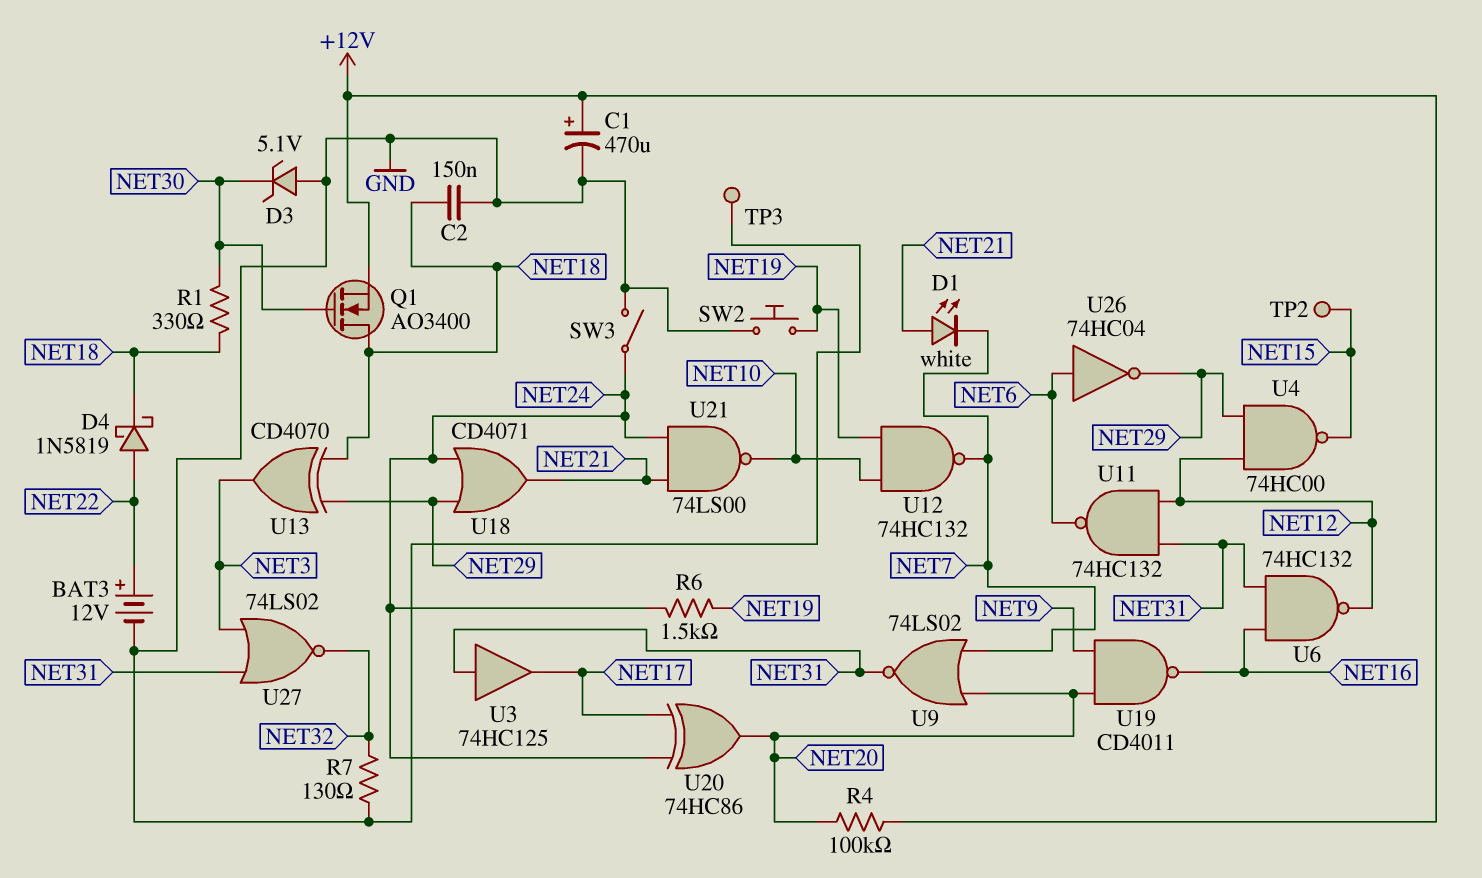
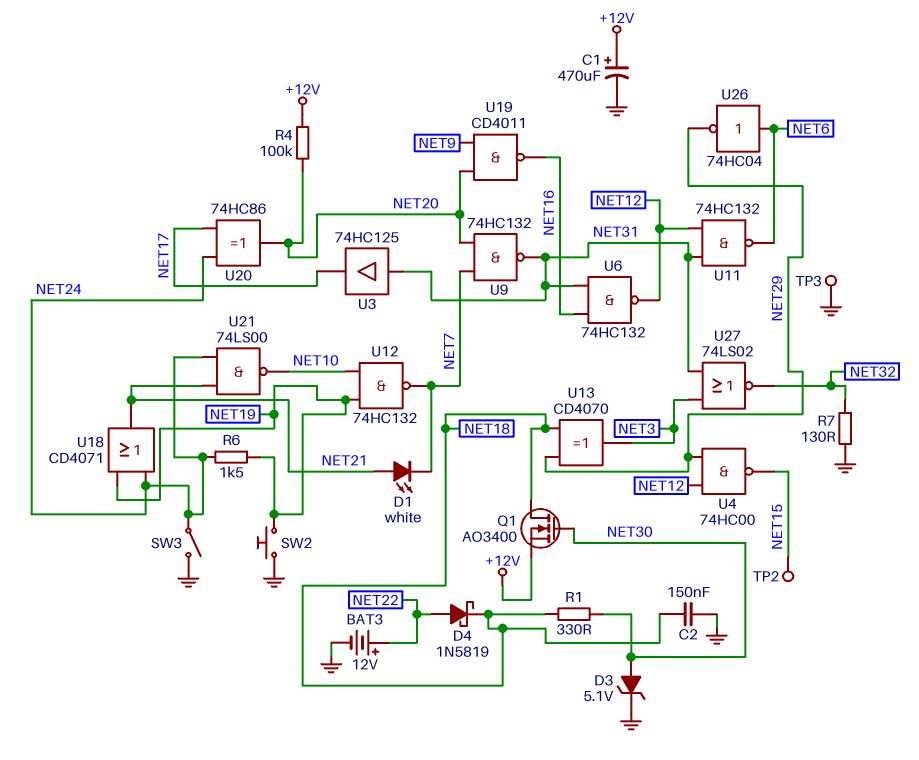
D3: zener 5.1V (A GND, K NET30) -> zener 5.1V (A NET30, K GND)
U9: NOR 74LS02 (in NET7, in NET20, out NET31) -> NAND 74HC132 (in NET7, in NET20, out NET31)
U18: OR CD4071 (in NET24, in NET29, out NET21) -> OR CD4071 (in NET19, in NET24, out NET21)

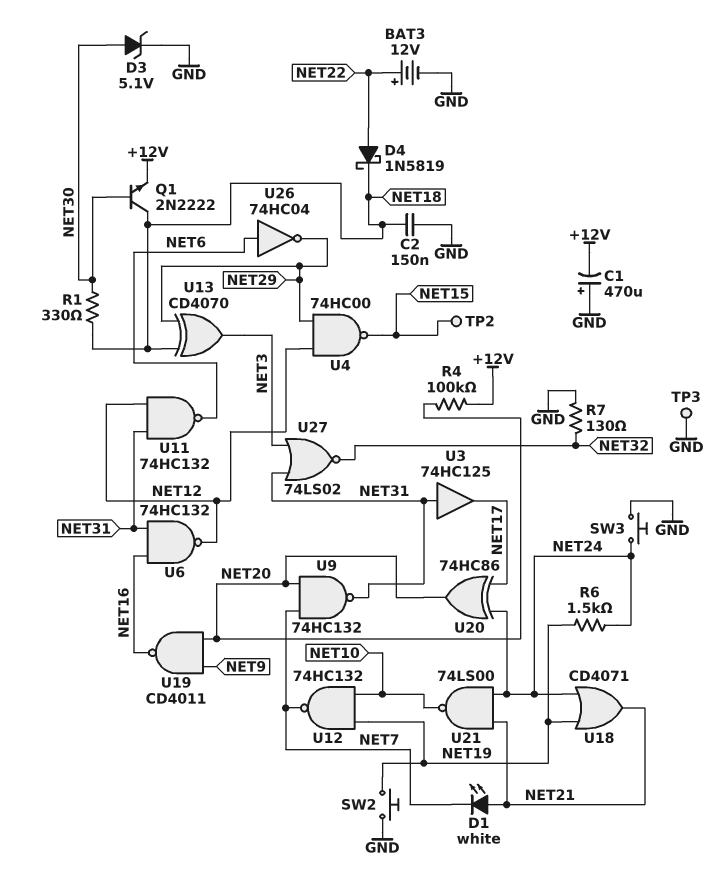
C1: 470uF (plus +12V, minus GND) -> 470uF (plus GND, minus +12V)
Q1: NMOS AO3400 (G NET30, D NET18, S +12V) -> NPN 2N2222 (B NET30, C NET18, E +12V)
SW3: switch (GND, NET24) -> button (GND, NET24)

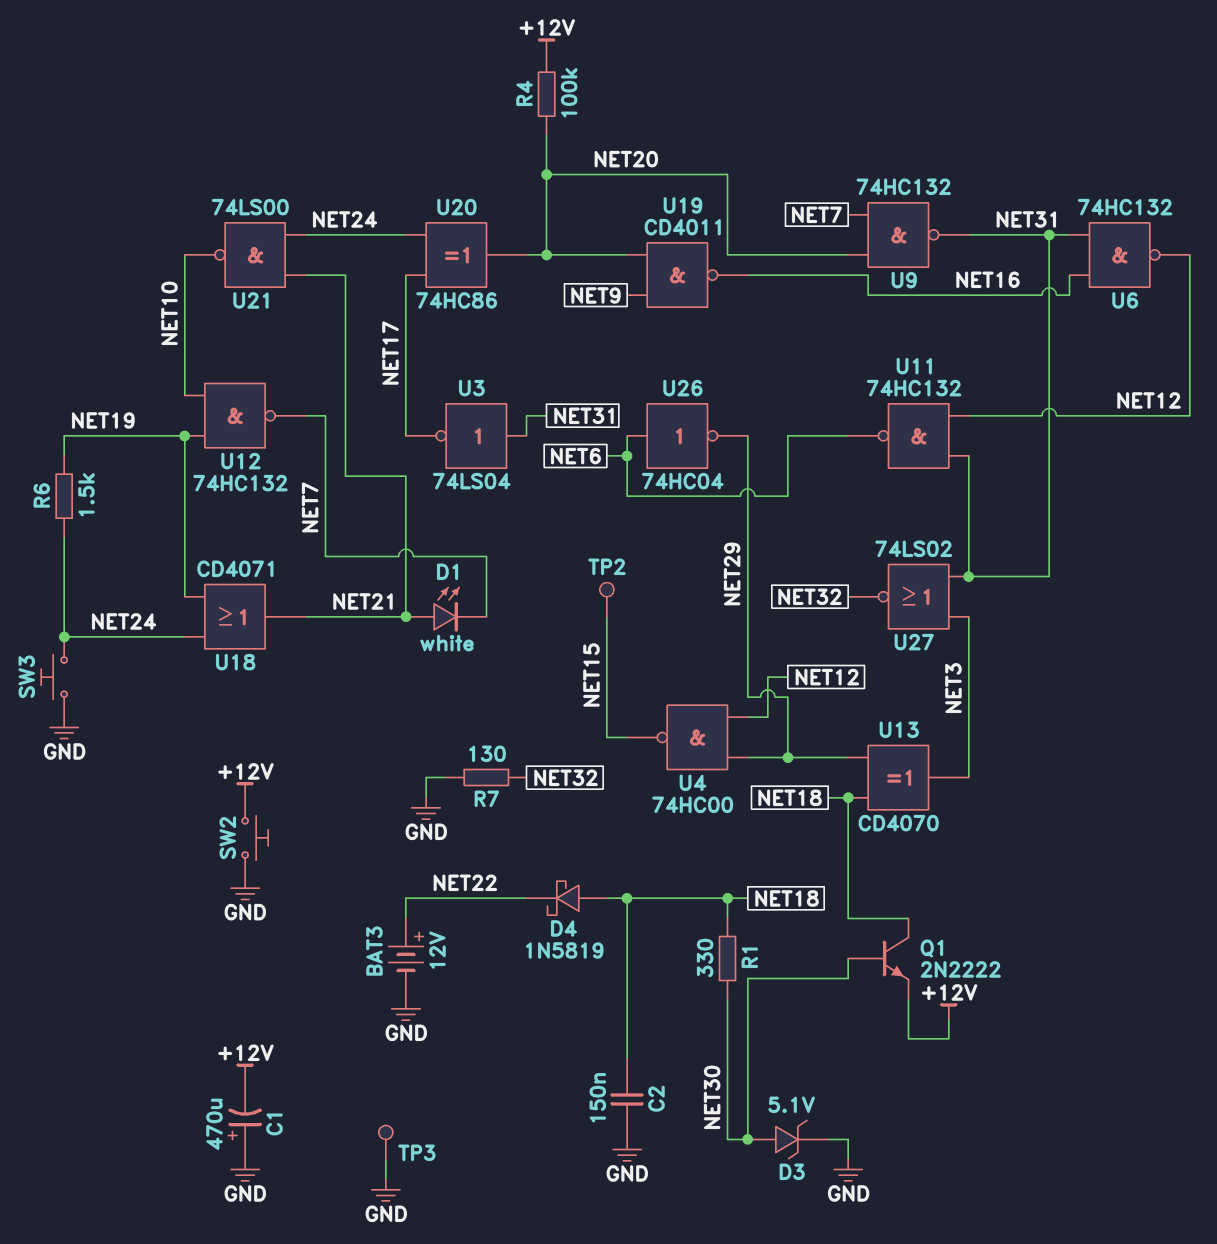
D4: schottky 1N5819 (A NET22, K NET18) -> schottky 1N5819 (A NET18, K NET22)
SW2: button (GND, NET19) -> button (+12V, GND)
U3: buffer 74HC125 (in NET31, out NET17) -> NOT 74LS04 (in NET31, out NET17)

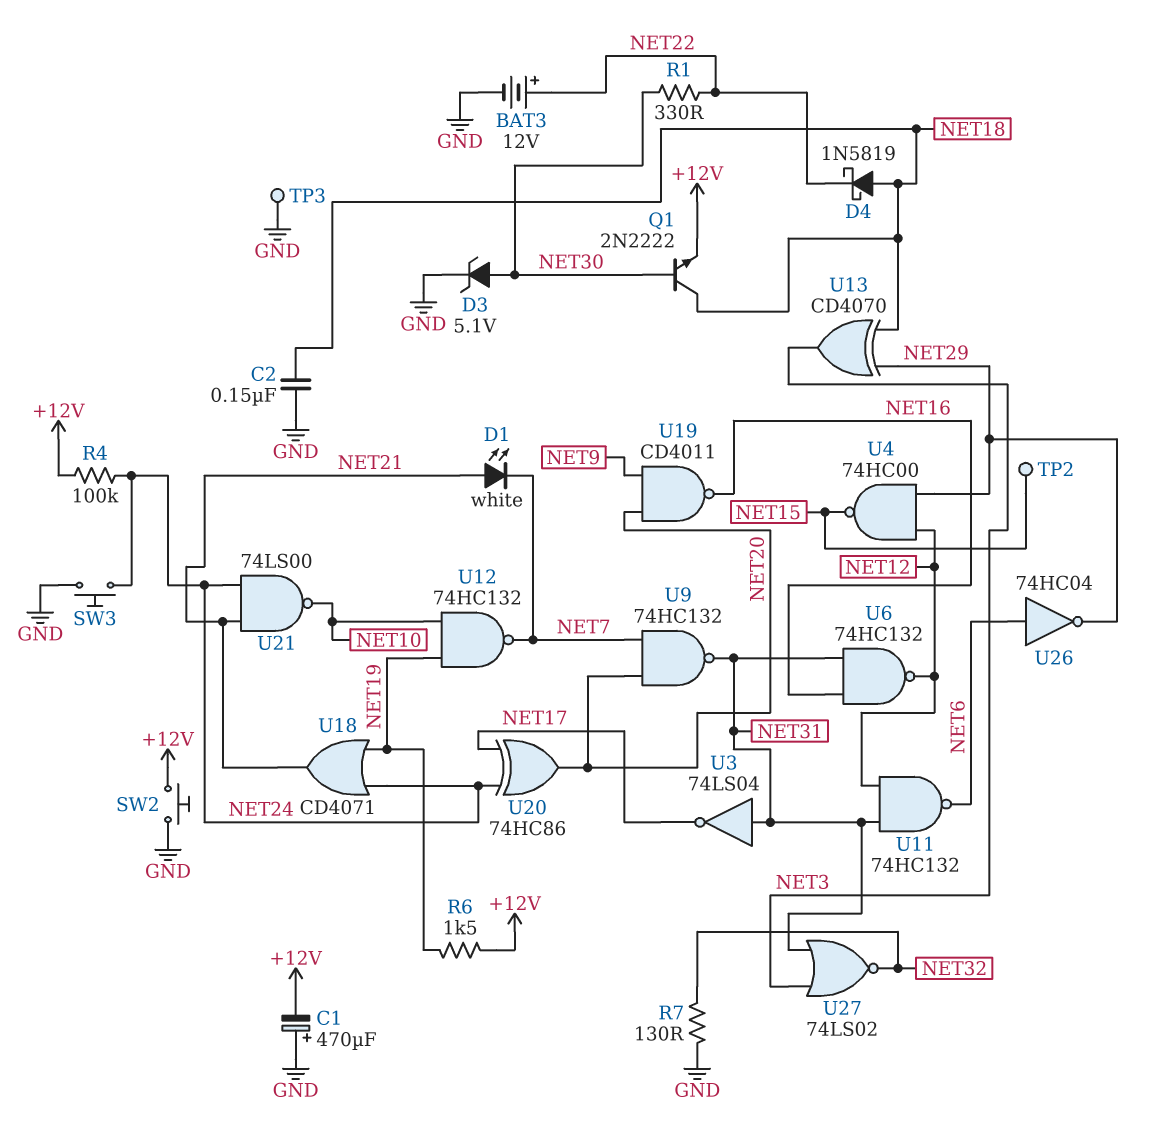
R1: 330 (NET18, NET30) -> 330 (NET22, NET30)
R4: 100k (+12V, NET20) -> 100k (+12V, NET24)
R6: 1.5k (NET19, NET24) -> 1.5k (+12V, NET19)

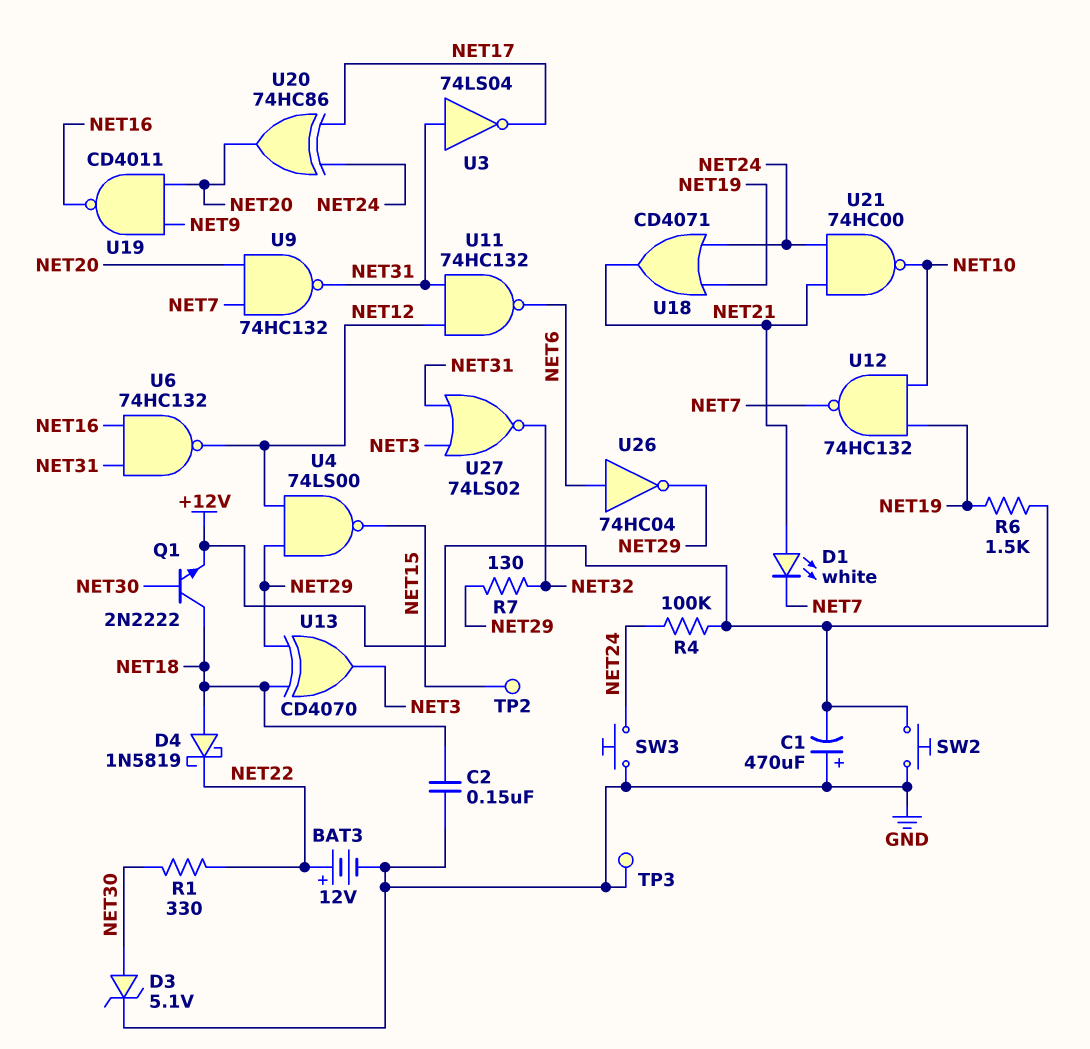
R7: 130 (GND, NET32) -> 130 (NET29, NET32)
U4: NAND 74HC00 (in NET12, in NET29, out NET15) -> NAND 74LS00 (in NET12, in NET29, out NET15)
U21: NAND 74LS00 (in NET21, in NET24, out NET10) -> NAND 74HC00 (in NET21, in NET24, out NET10)

